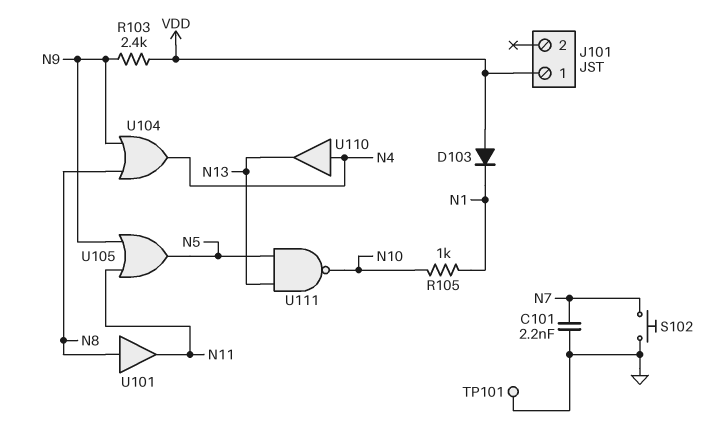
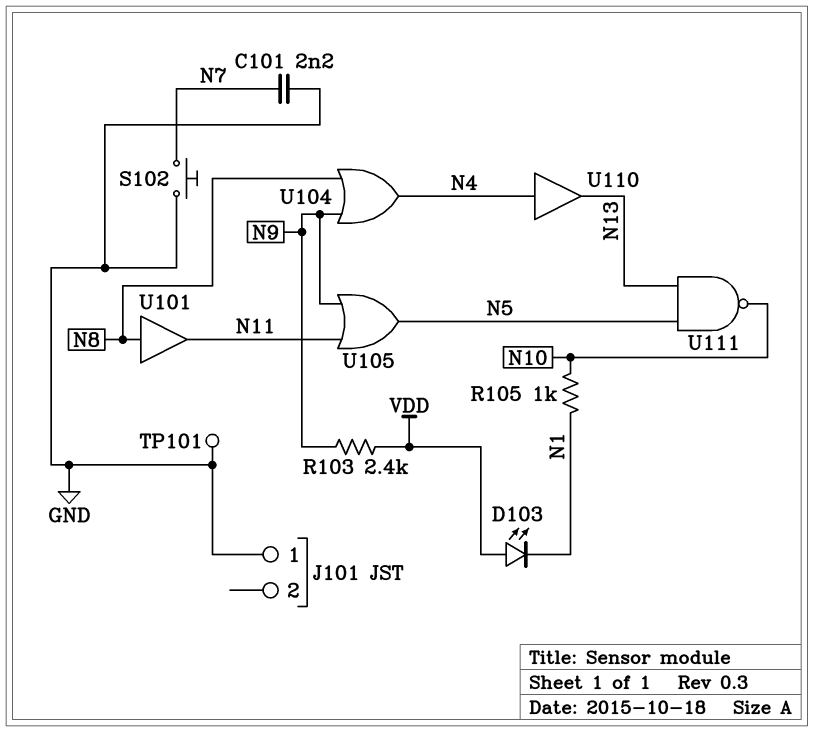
D103: diode (A VDD, K N1) -> LED (A VDD, K N1)
J101 pin 1: VDD -> GND

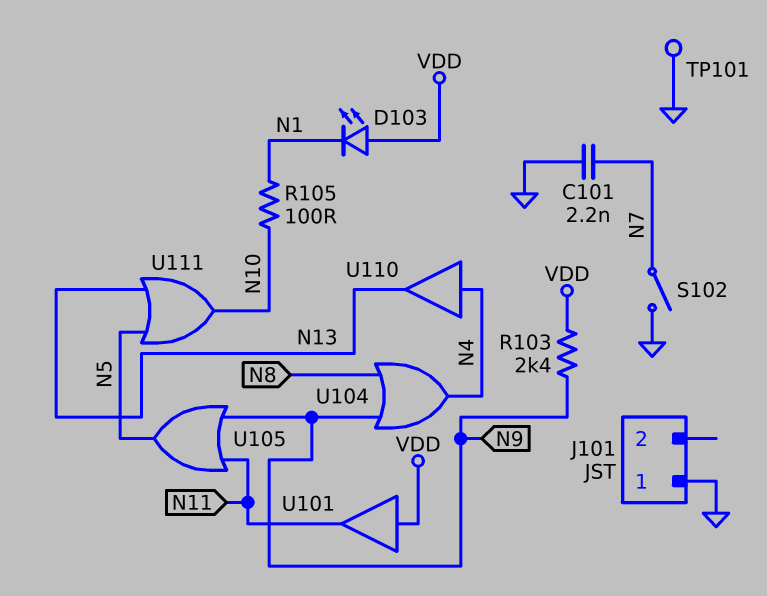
R105: 1k (N1, N10) -> 100 (N1, N10)
S102: button (GND, N7) -> switch (GND, N7)
U101: buffer (in N8, out N11) -> buffer (in VDD, out N11)
U111: NAND (in N5, in N13, out N10) -> OR (in N5, in N13, out N10)

